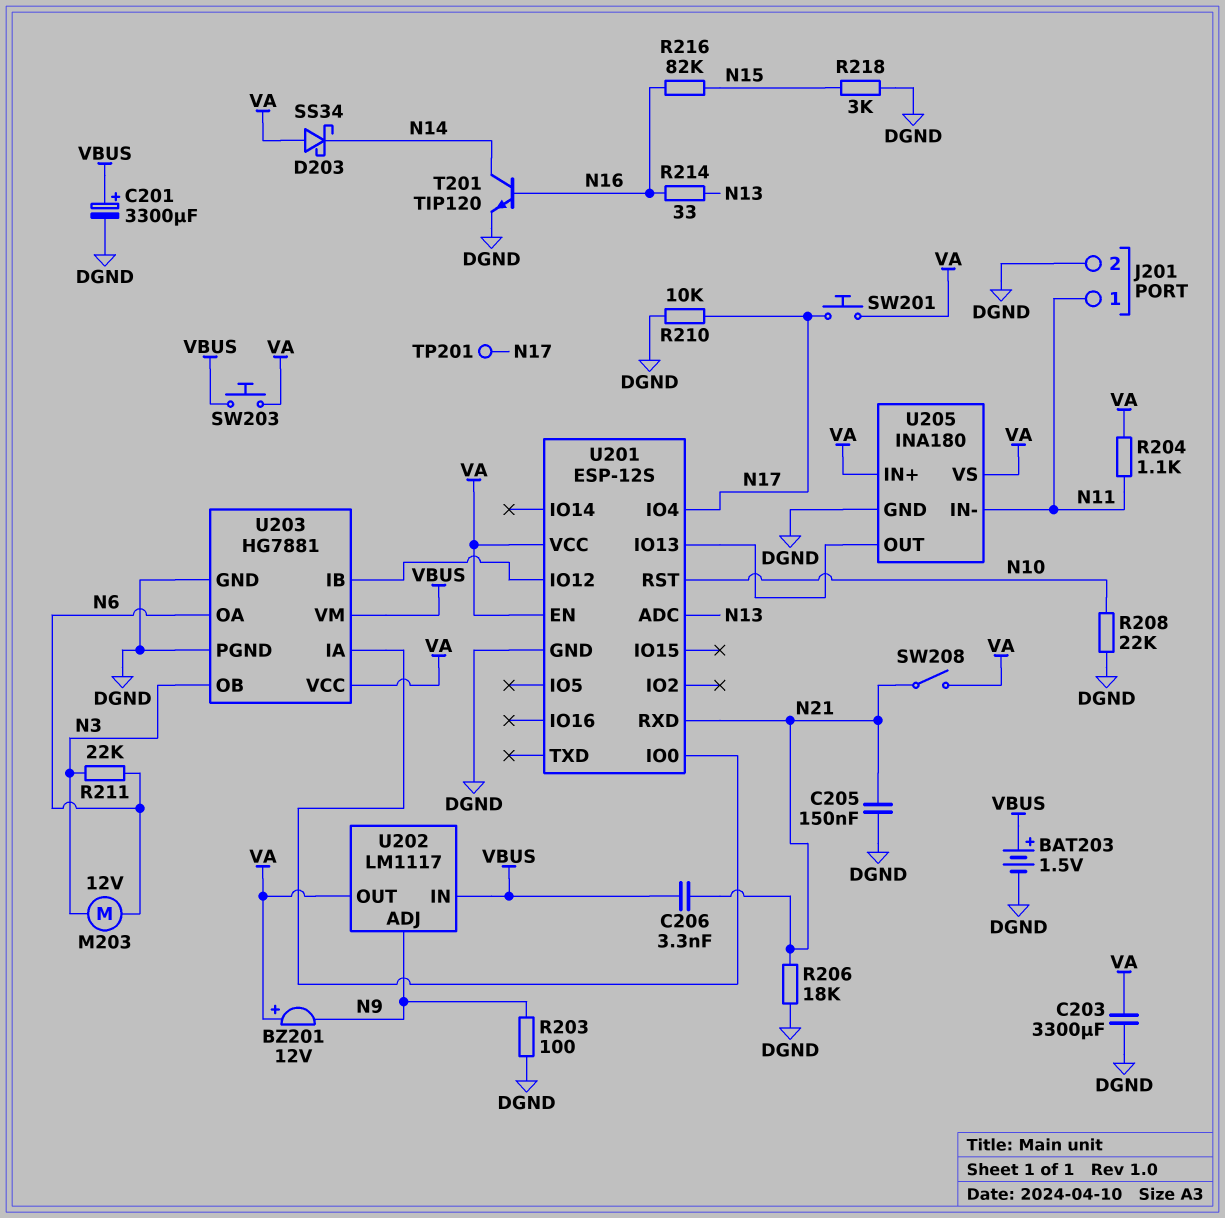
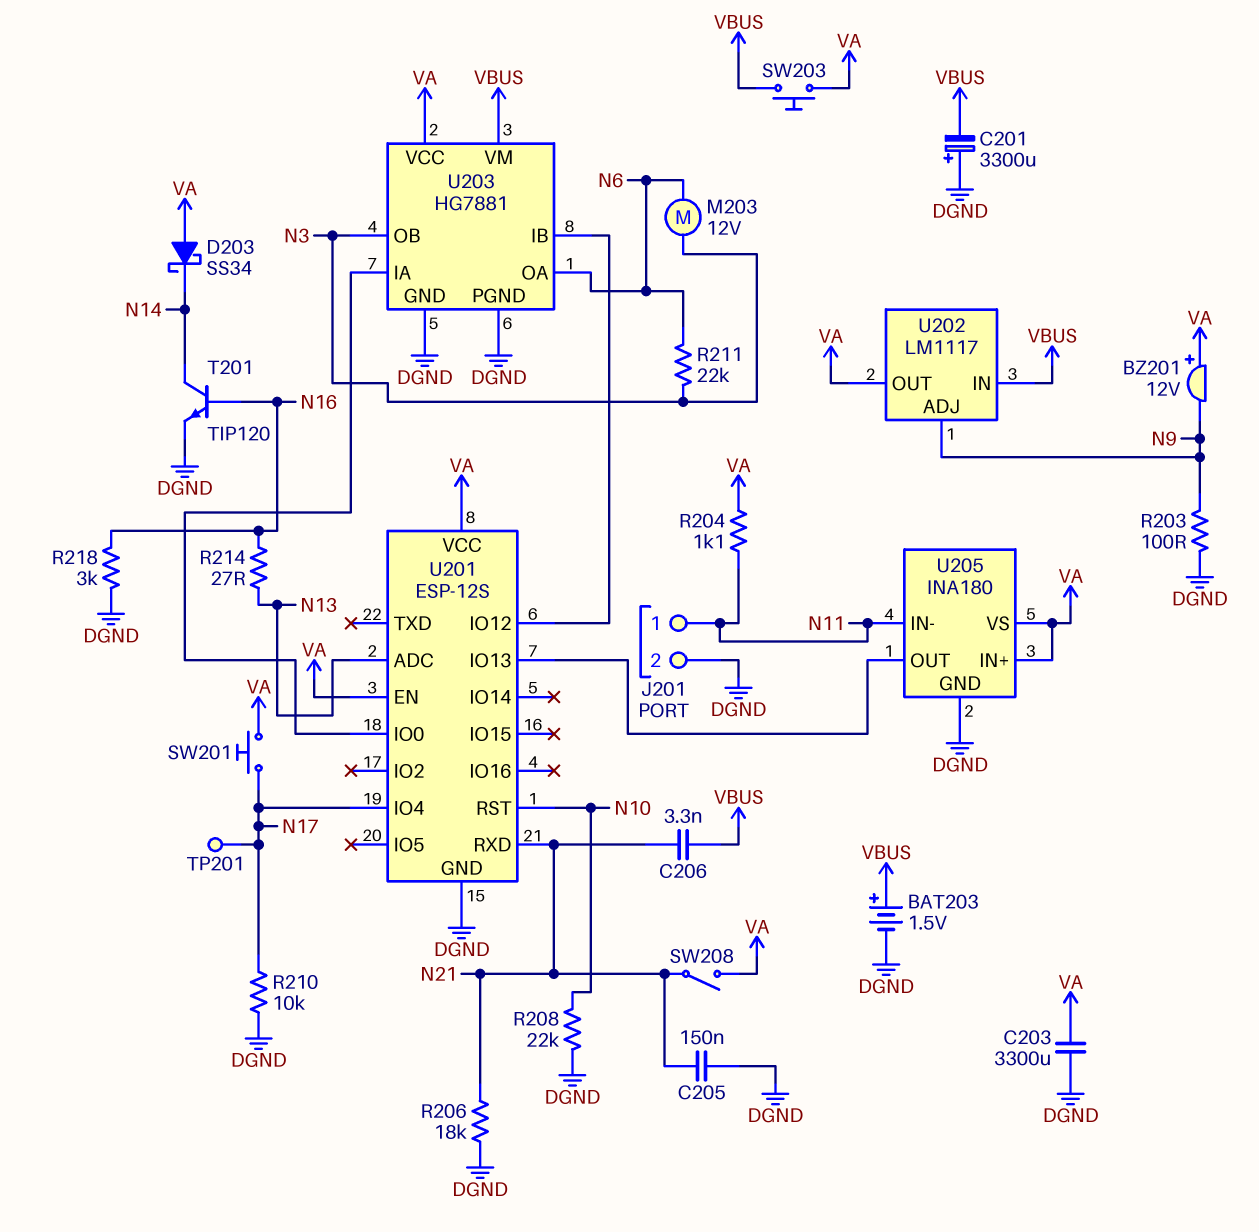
C201: 3300uF (plus VBUS, minus DGND) -> 3300uF (plus DGND, minus VBUS)
R214: 33 (N13, N16) -> 27 (N13, N16)
R216: 82k (N15, N16) -> none
R218: 3k (DGND, N15) -> 3k (DGND, N16)

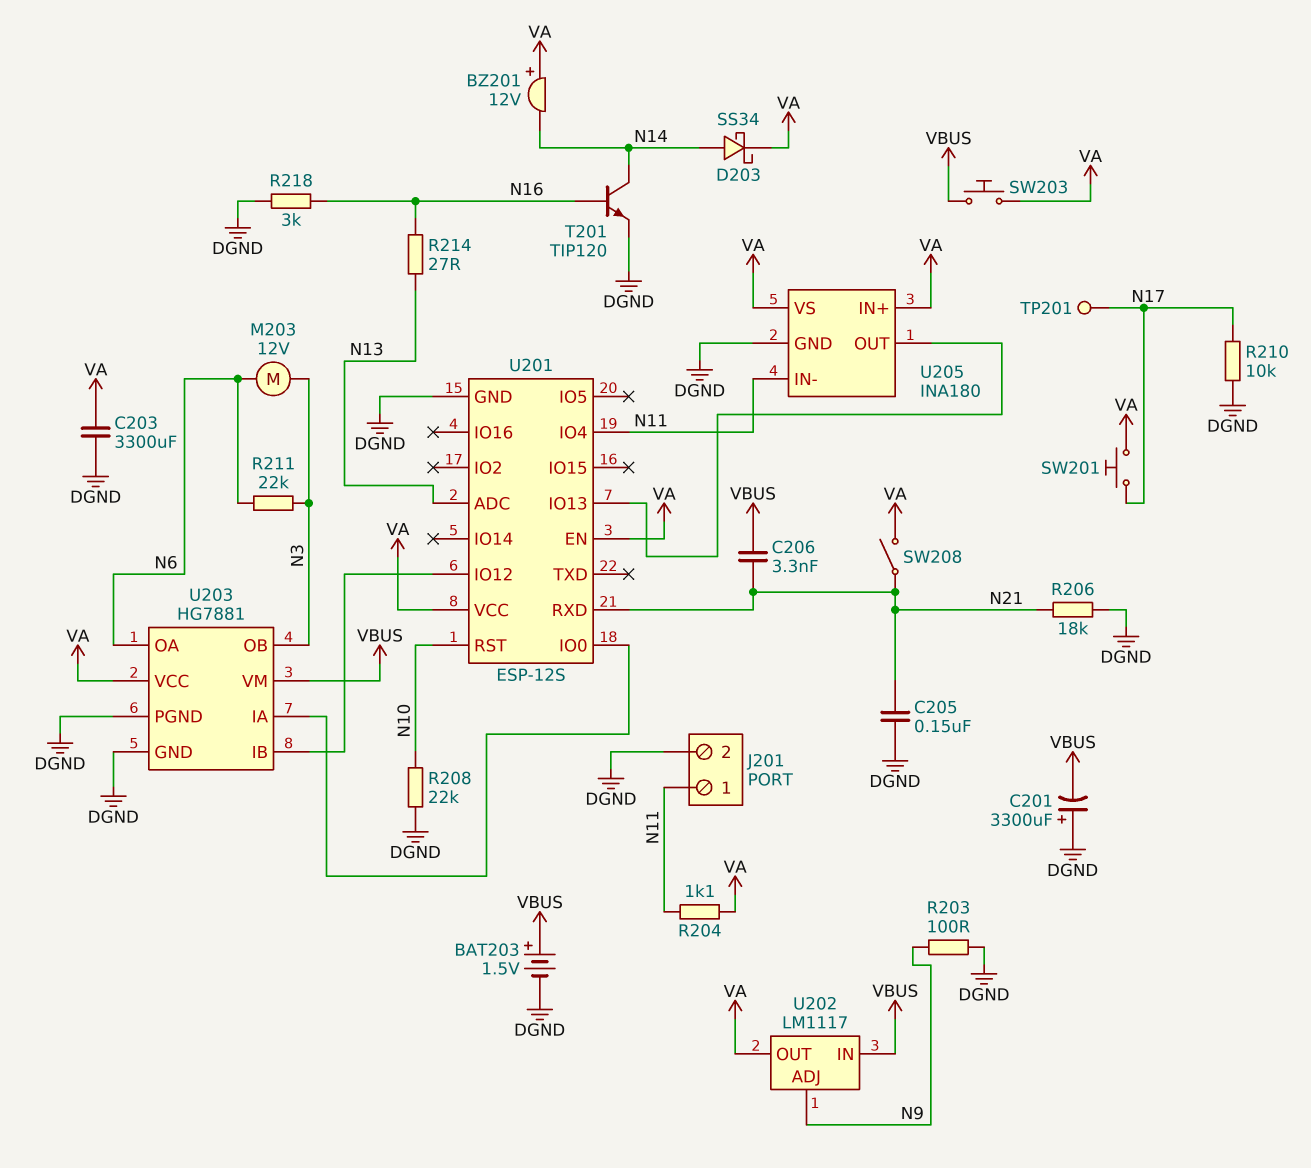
BZ201: buzzer 12V (plus VA, minus N9) -> buzzer 12V (plus VA, minus N14)
D203: schottky SS34 (A VA, K N14) -> schottky SS34 (A N14, K VA)
U201 pin IO4: N17 -> N11

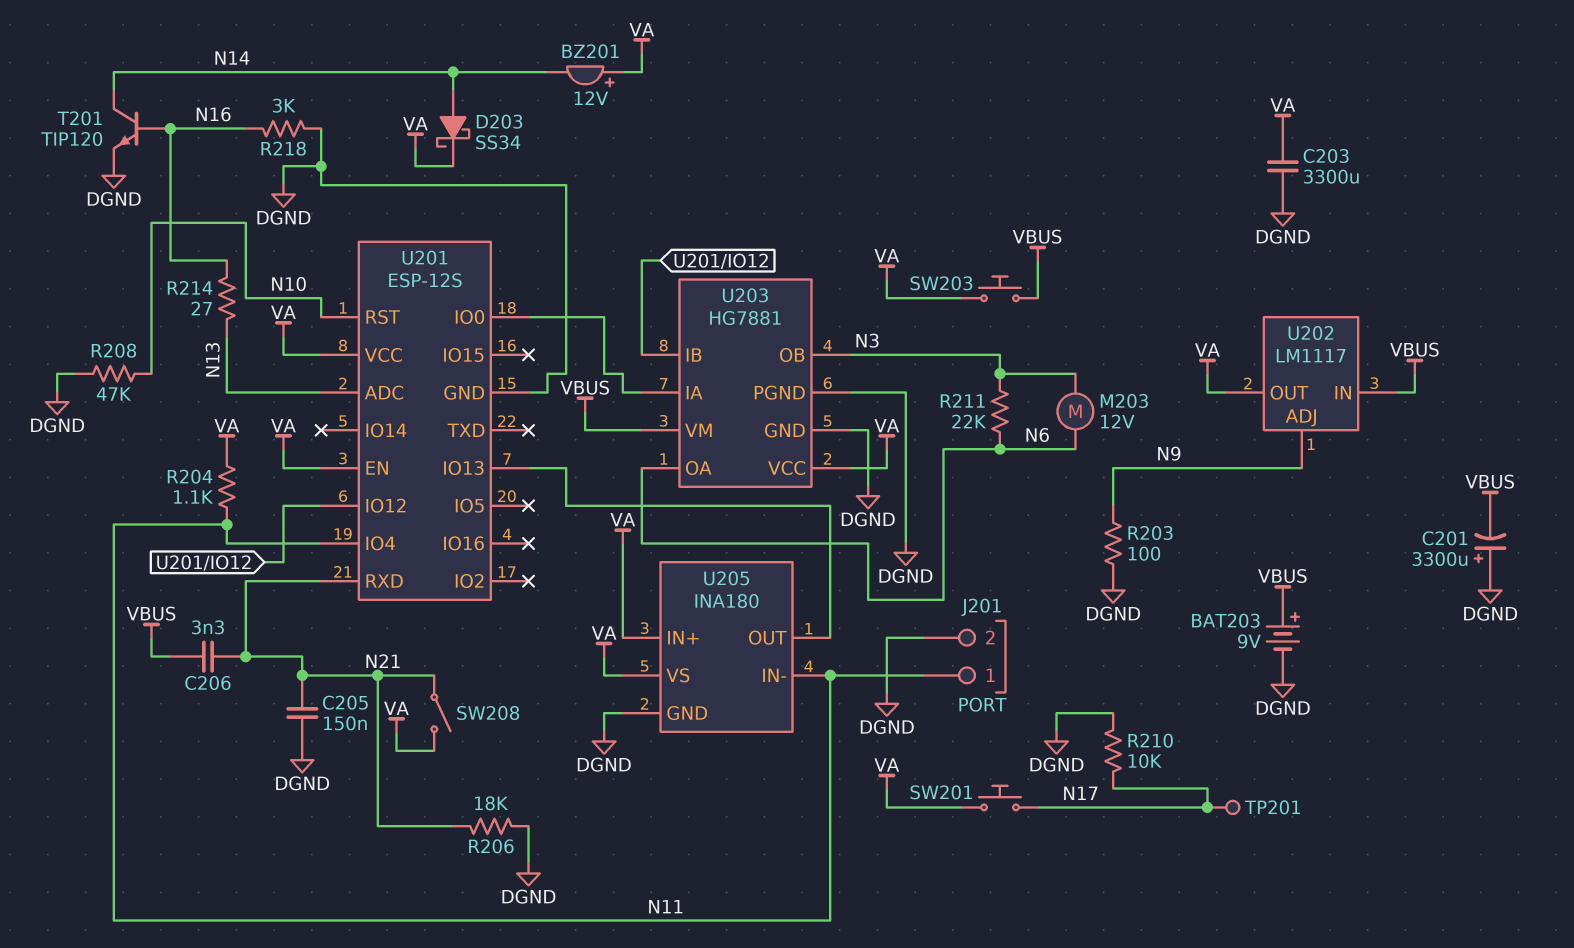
BAT203: 1.5V (plus VBUS, minus DGND) -> 9V (plus VBUS, minus DGND)
R208: 22k (DGND, N10) -> 47k (DGND, N10)

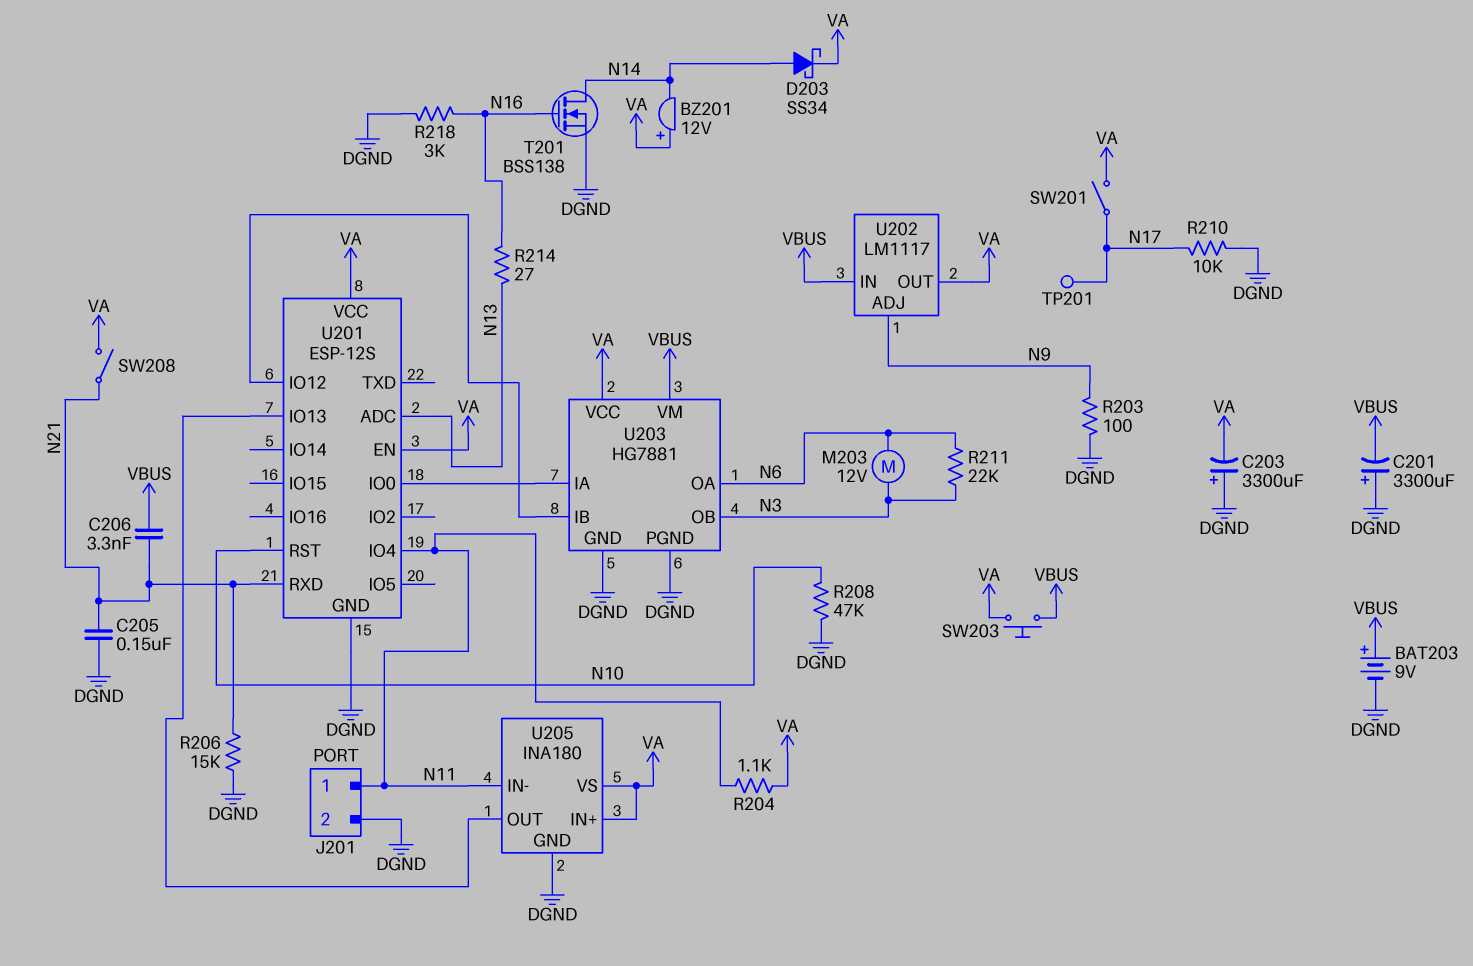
C203: 3300uF (DGND, VA) -> 3300uF (plus DGND, minus VA)
R206: 18k (DGND, N21) -> 15k (DGND, N21)
SW201: button (N17, VA) -> switch (N17, VA)
T201: NPN TIP120 (B N16, C N14, E DGND) -> NMOS BSS138 (G N16, D N14, S DGND)

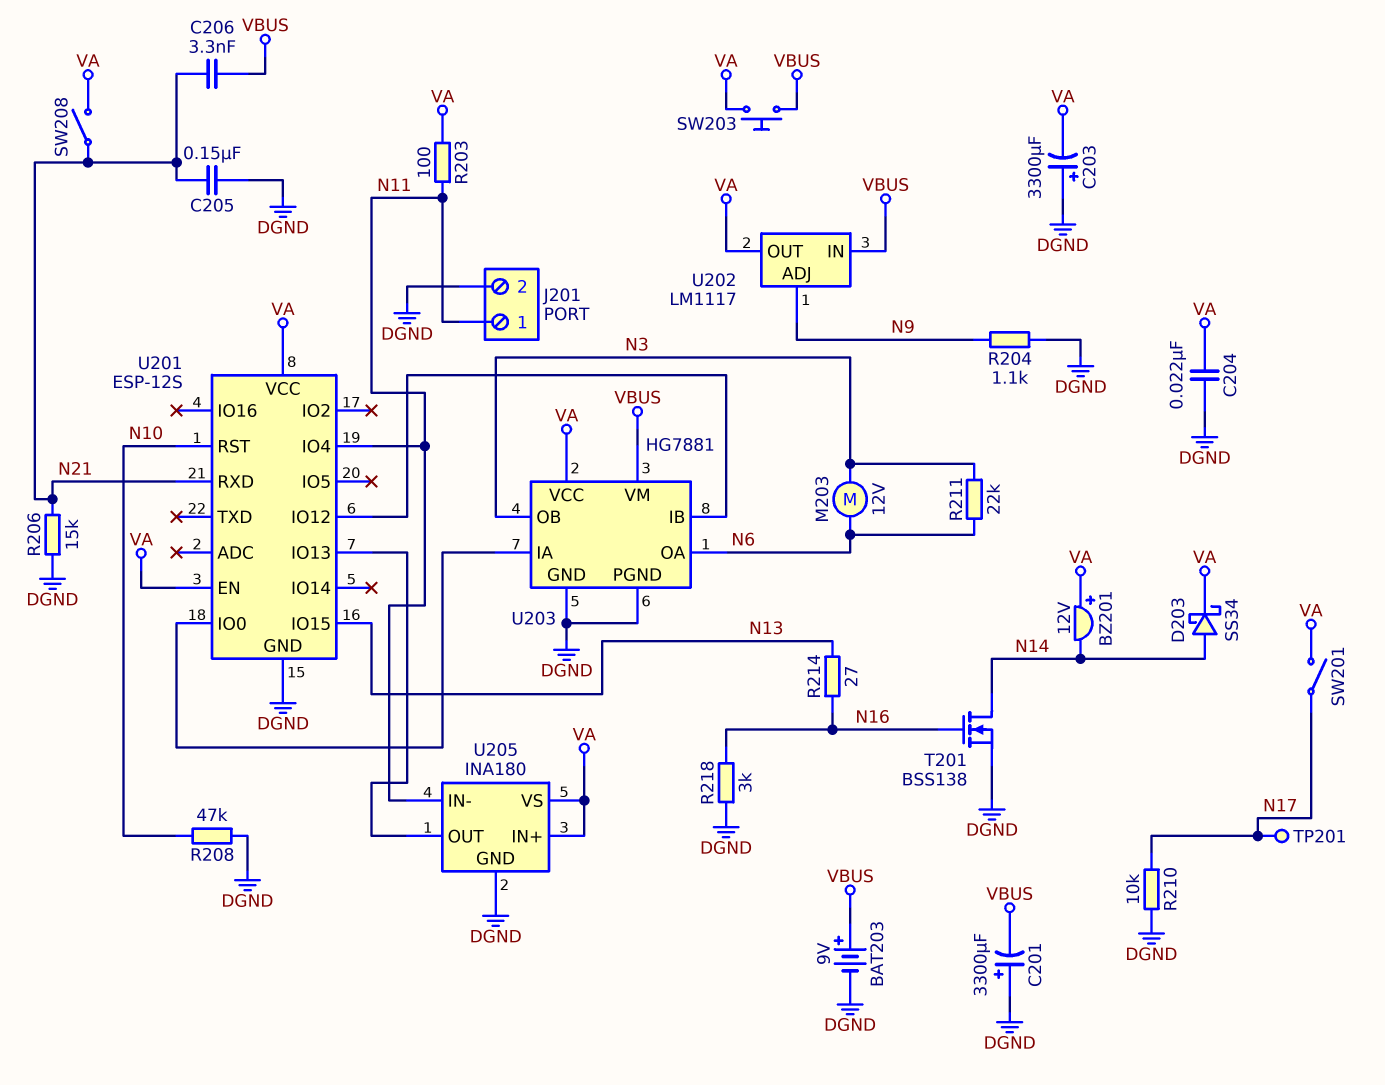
C204: none -> 22nF (DGND, VA)
R203: 100 (DGND, N9) -> 100 (N11, VA)
R204: 1.1k (N11, VA) -> 1.1k (DGND, N9)
U201 pin ADC: N13 -> none
U201 pin IO15: none -> N13

